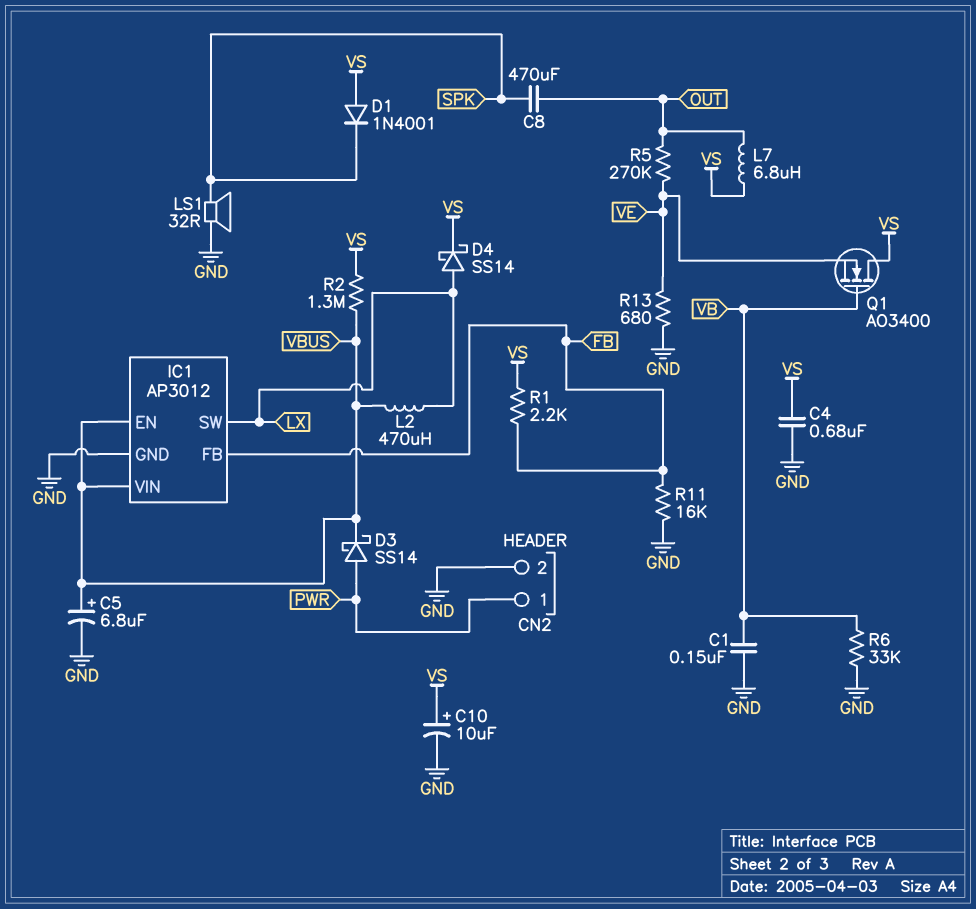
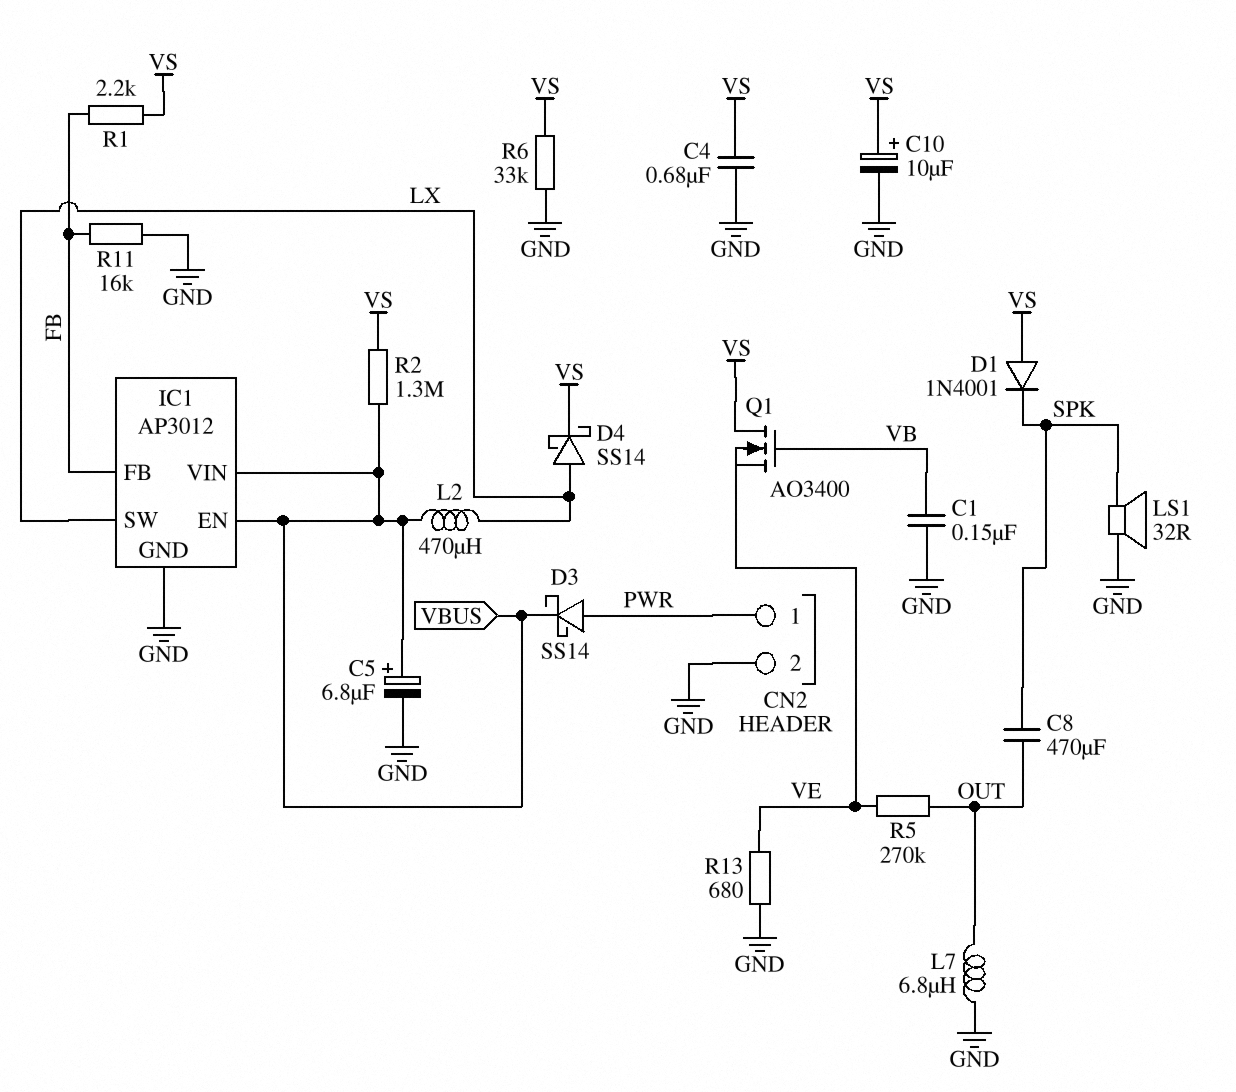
L7: 6.8uH (OUT, VS) -> 6.8uH (GND, OUT)
R6: 33k (GND, VB) -> 33k (GND, VS)

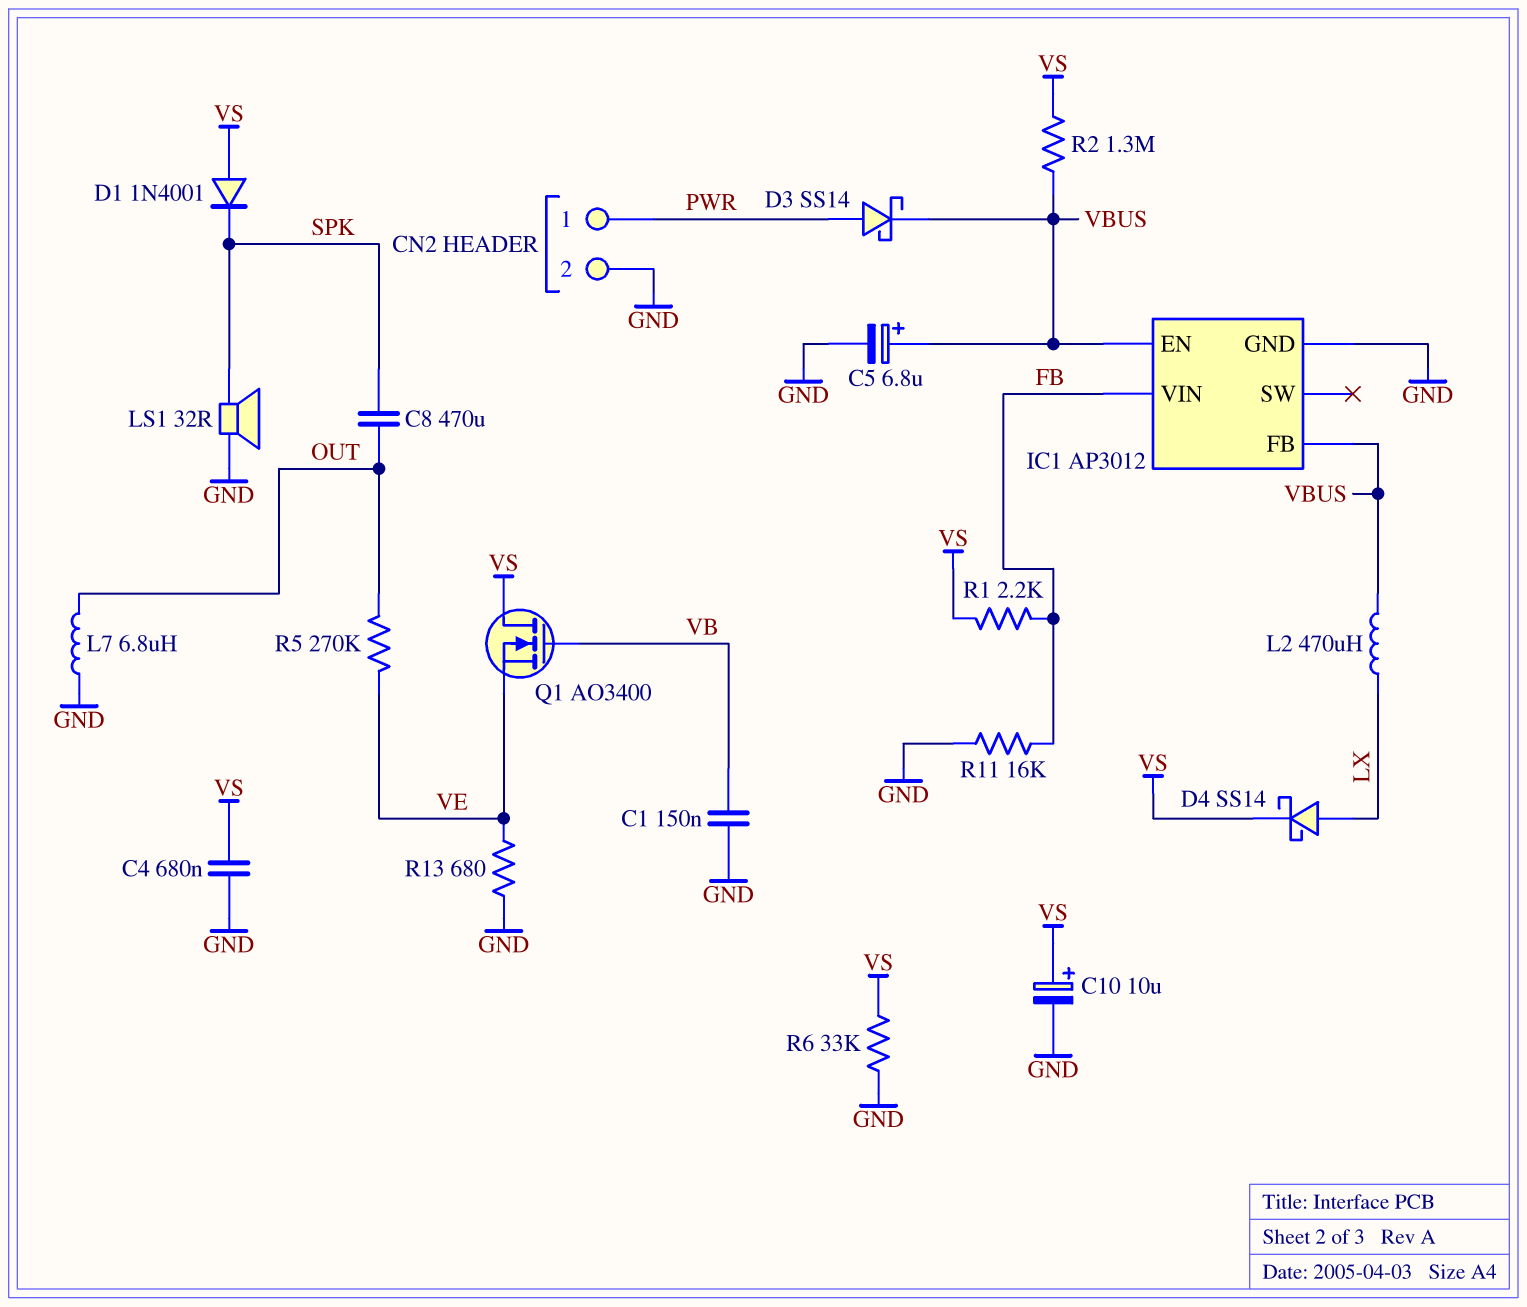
IC1 pin FB: FB -> VBUS
IC1 pin SW: LX -> none
IC1 pin VIN: VBUS -> FB

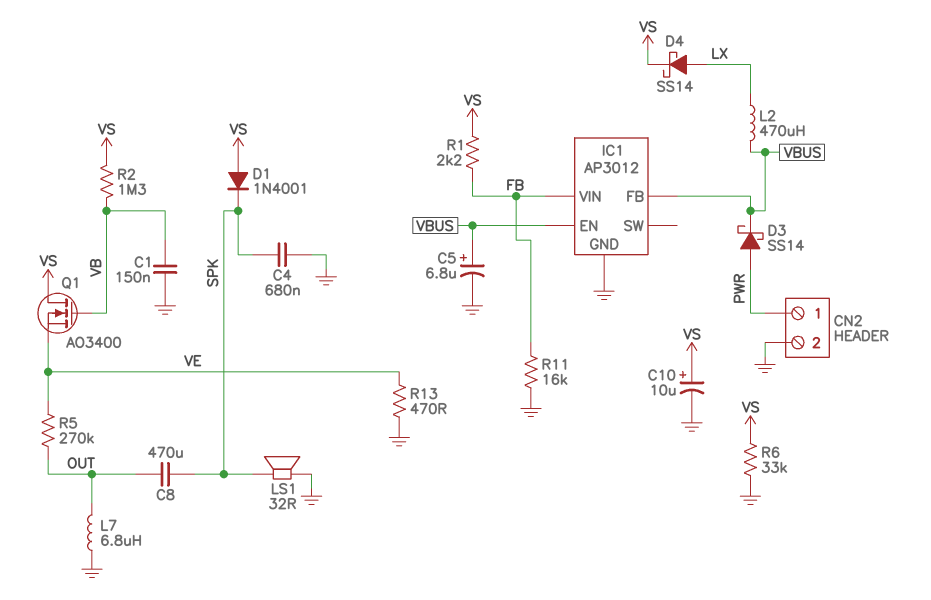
C4: 680nF (GND, VS) -> 680nF (GND, SPK)
R2: 1.3M (VBUS, VS) -> 1.3M (VB, VS)
R13: 680 (GND, VE) -> 470 (GND, VE)

